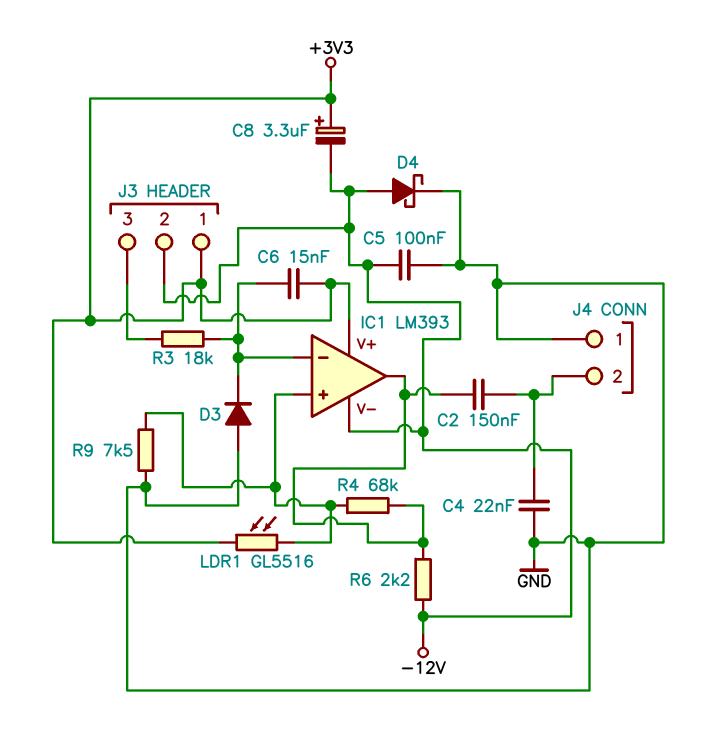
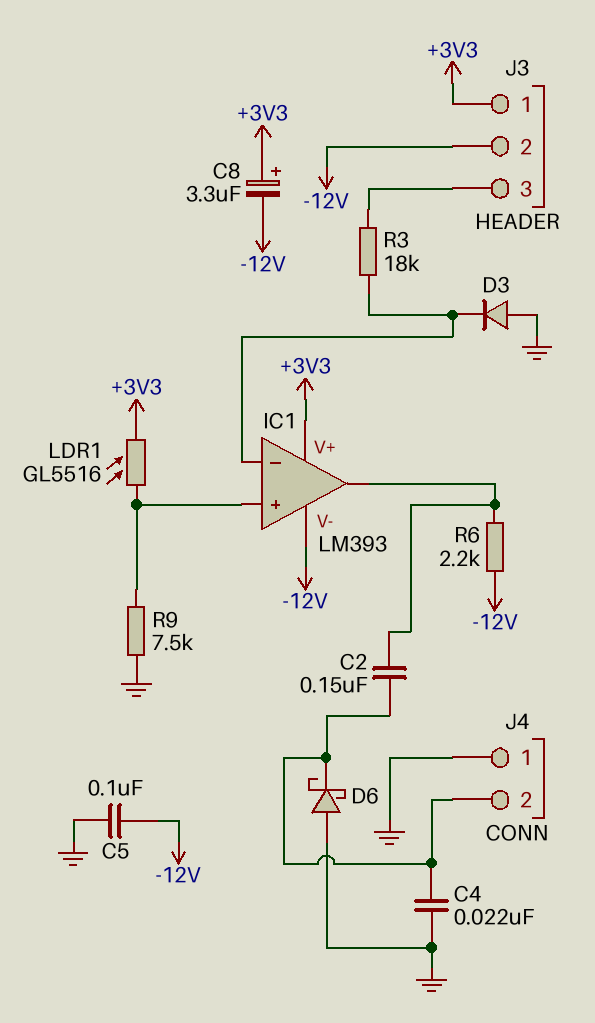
C6: 15nF (+3V3, IC1/in-) -> none
D4: schottky (A -12V, K GND) -> none
D6: none -> schottky (A GND, K J4/2)
R4: 68k (IC1/in+, IC1/out) -> none

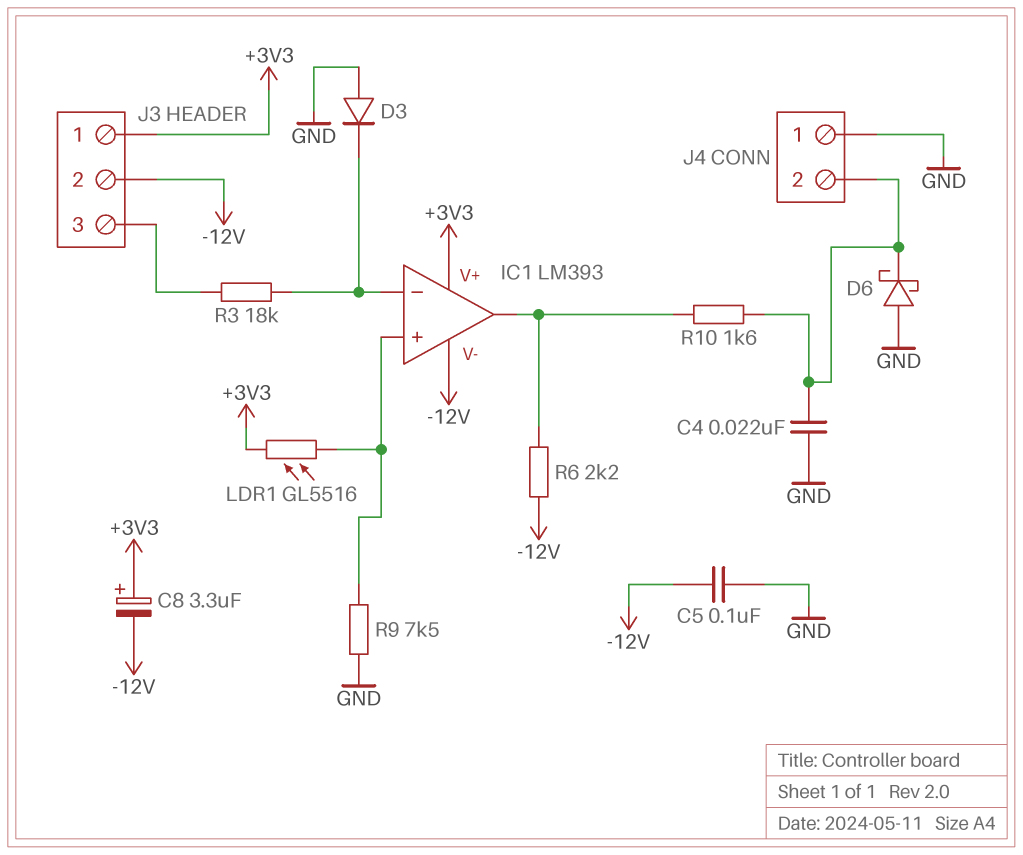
C2: 150nF (IC1/out, J4/2) -> none
R10: none -> 1.6k (IC1/out, J4/2)

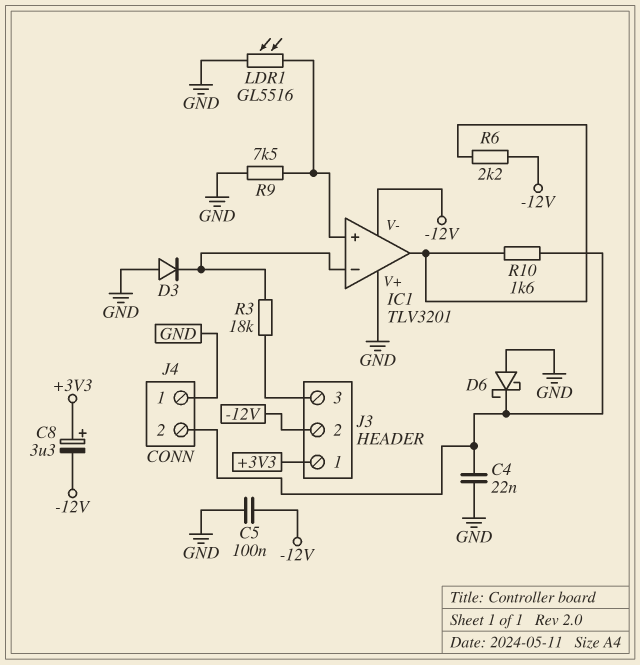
IC1: LM393 -> TLV3201
IC1 pin V+: +3V3 -> GND
LDR1: GL5516 (+3V3, IC1/in+) -> GL5516 (GND, IC1/in+)

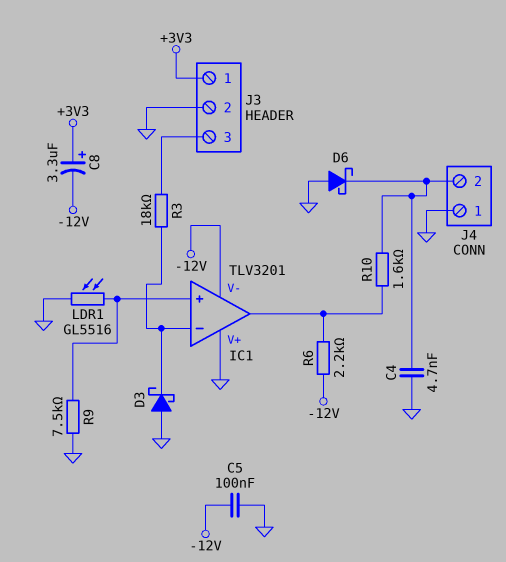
C4: 22nF (GND, J4/2) -> 4.7nF (GND, J4/2)
D3: diode (A GND, K IC1/in-) -> schottky (A GND, K IC1/in-)
J3 pin 2: -12V -> GND

